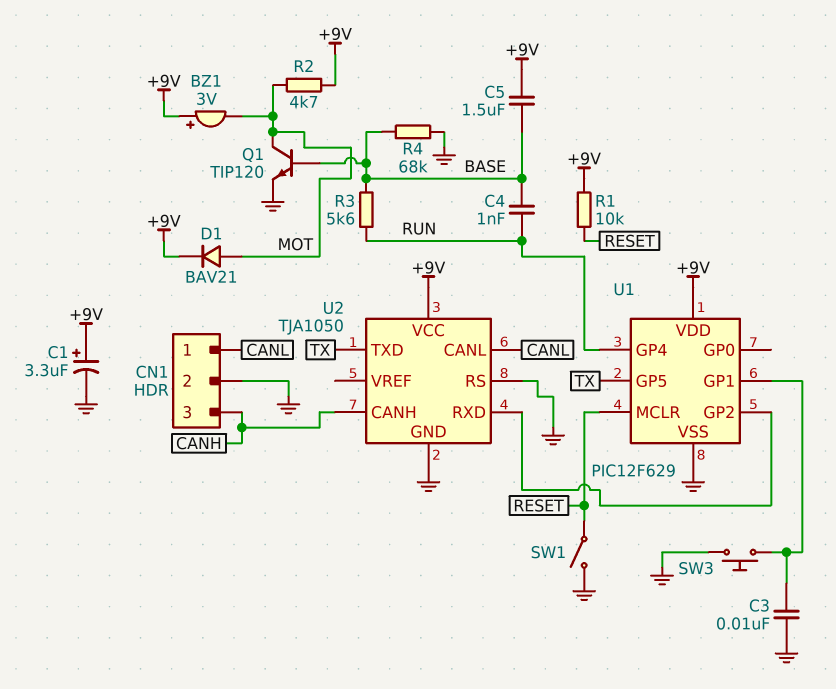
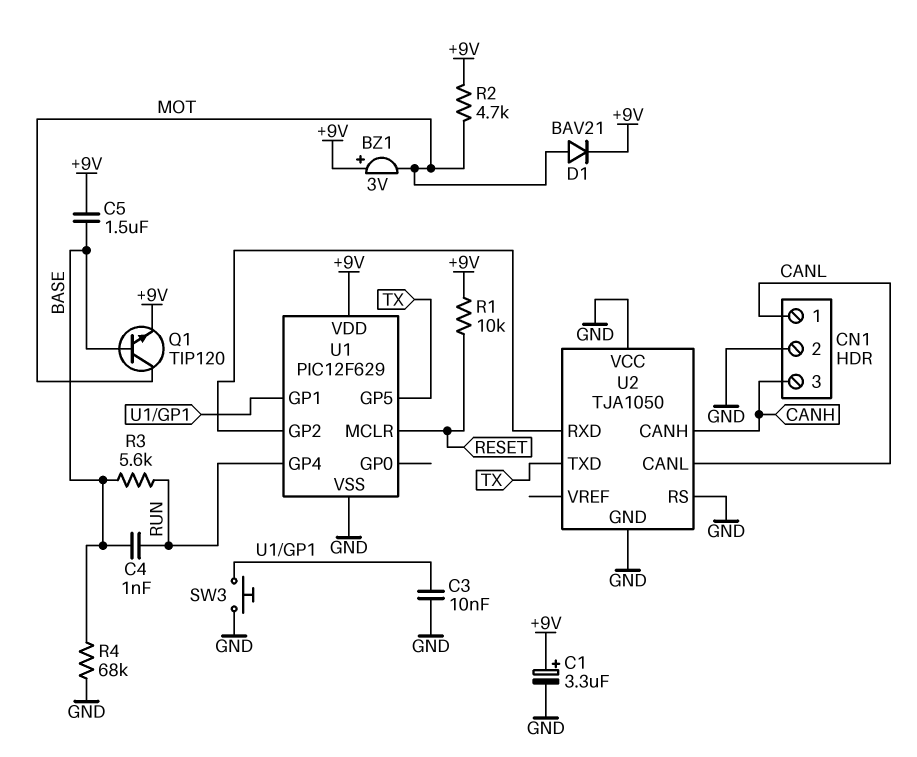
Q1: NPN TIP120 (B BASE, C MOT, E GND) -> NPN TIP120 (B BASE, C MOT, E +9V)
SW1: switch (GND, RESET) -> none
U2 pin VCC: +9V -> GND

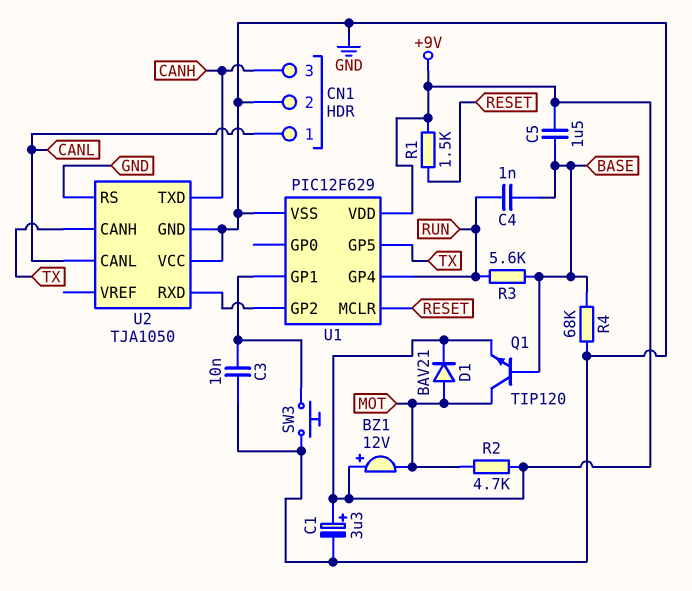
BZ1: buzzer 3V (plus +9V, minus MOT) -> buzzer 12V (plus +9V, minus MOT)
R1: 10k (+9V, RESET) -> 1.5k (+9V, RESET)
U2 pin CANH: CANH -> TX
U2 pin TXD: TX -> CANH

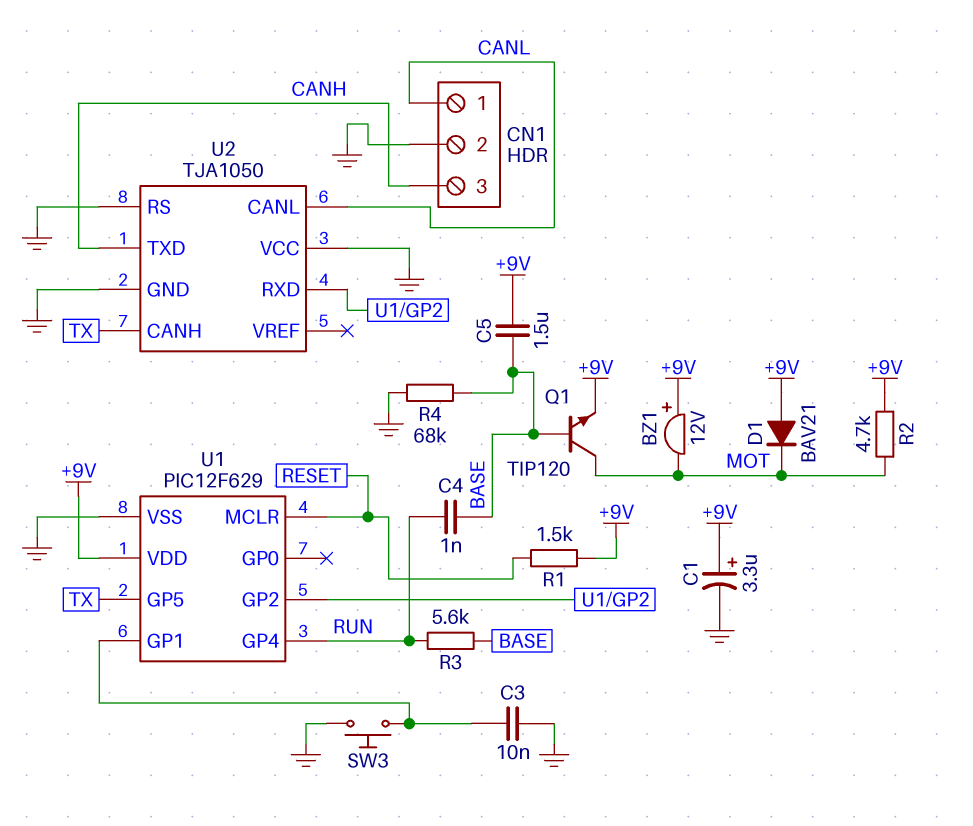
D1: diode BAV21 (A MOT, K +9V) -> diode BAV21 (A +9V, K MOT)

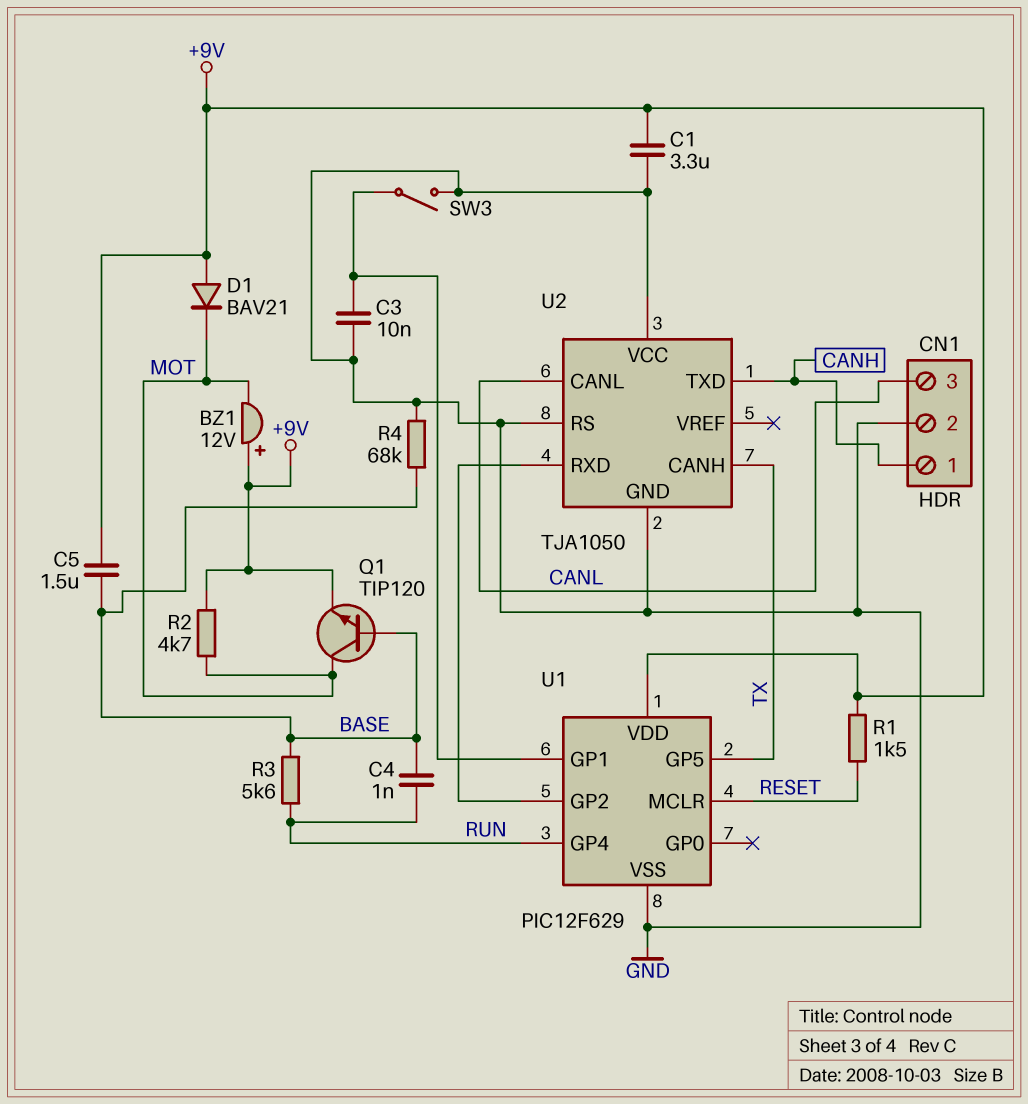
C1: 3.3uF (plus +9V, minus GND) -> 3.3uF (+9V, GND)
CN1 pin 1: CANL -> CANH
CN1 pin 3: CANH -> CANL
SW3: button (GND, U1/GP1) -> switch (GND, U1/GP1)

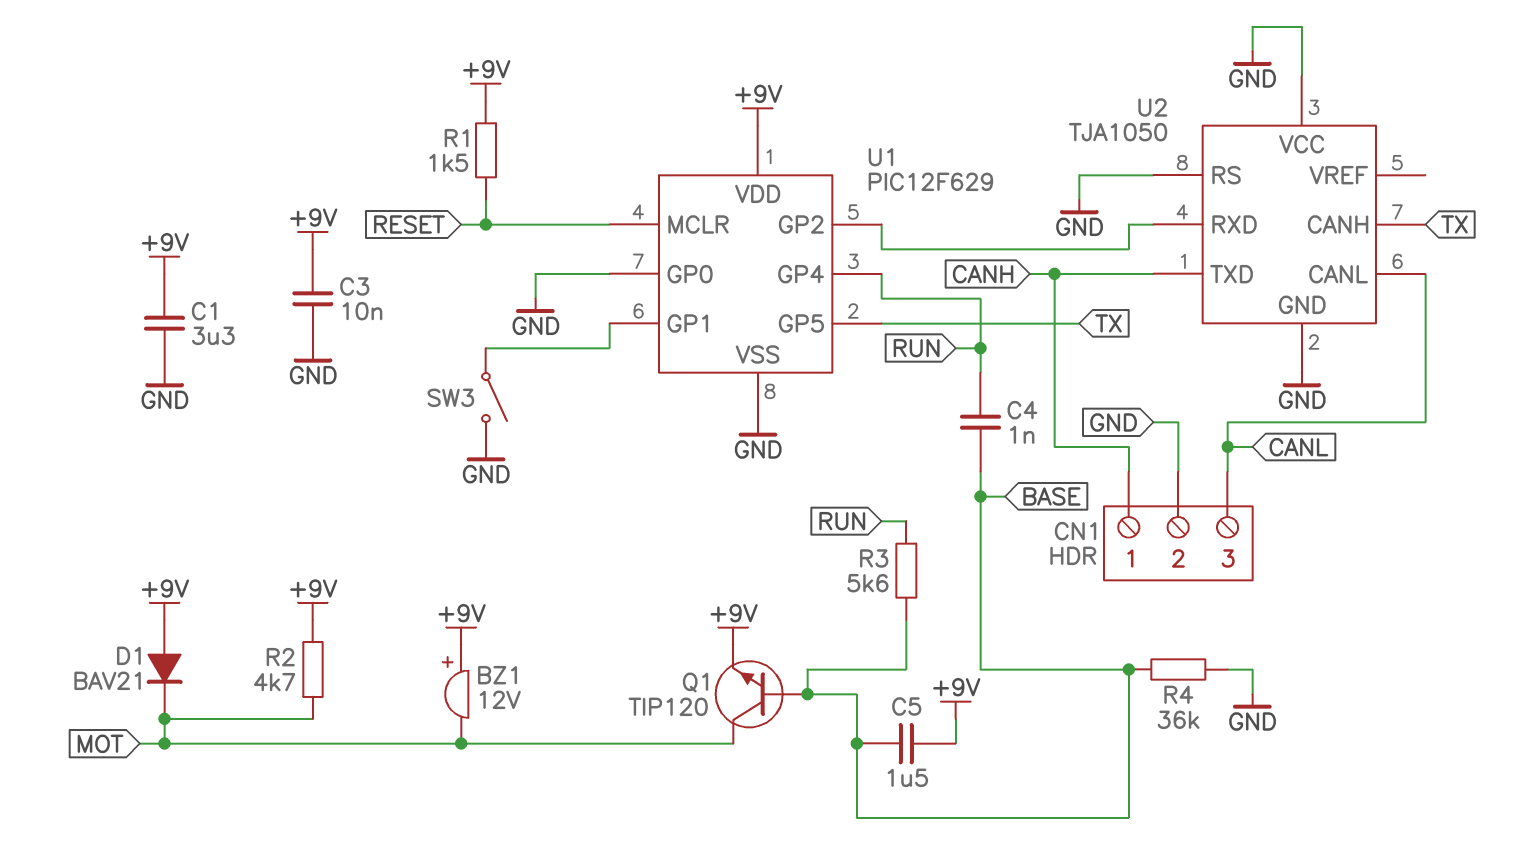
C3: 10nF (GND, U1/GP1) -> 10nF (+9V, GND)
R4: 68k (BASE, GND) -> 36k (BASE, GND)
U1 pin GP0: none -> GND

